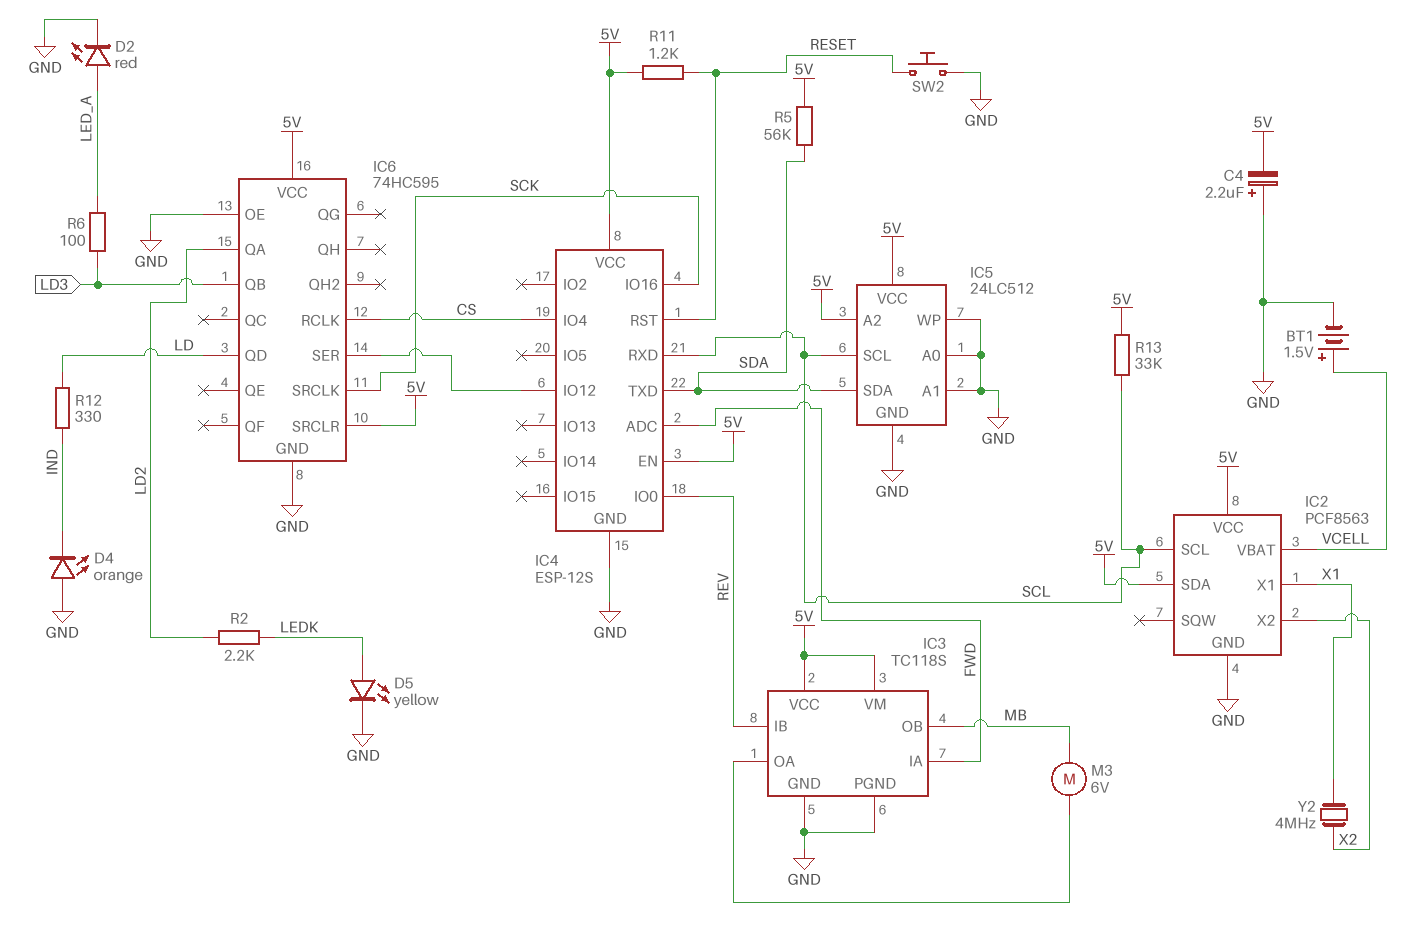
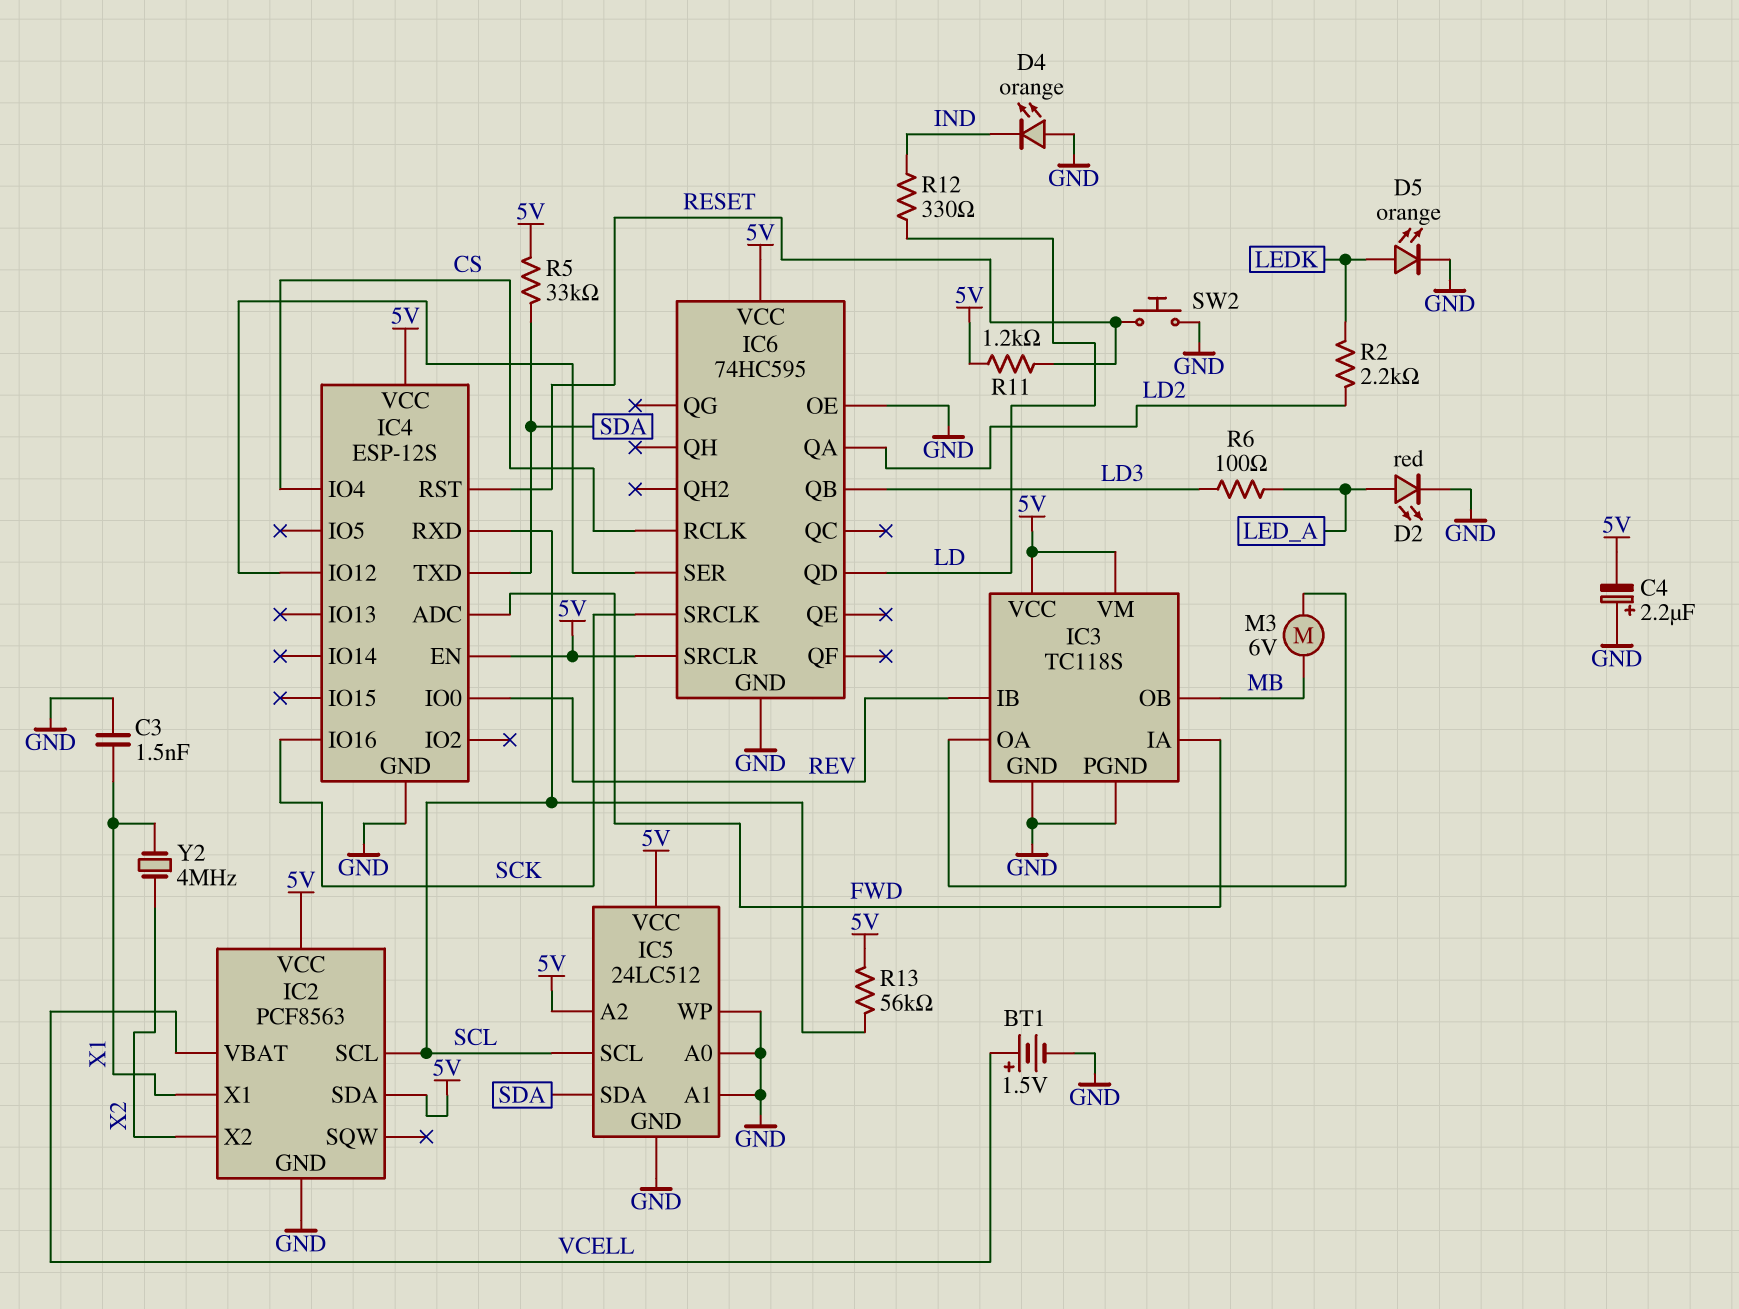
C3: none -> 1.5nF (GND, X1)
D5: LED yellow (A LEDK, K GND) -> LED orange (A LEDK, K GND)
R5: 56k (5V, SDA) -> 33k (5V, SDA)
R13: 33k (5V, SCL) -> 56k (5V, SCL)

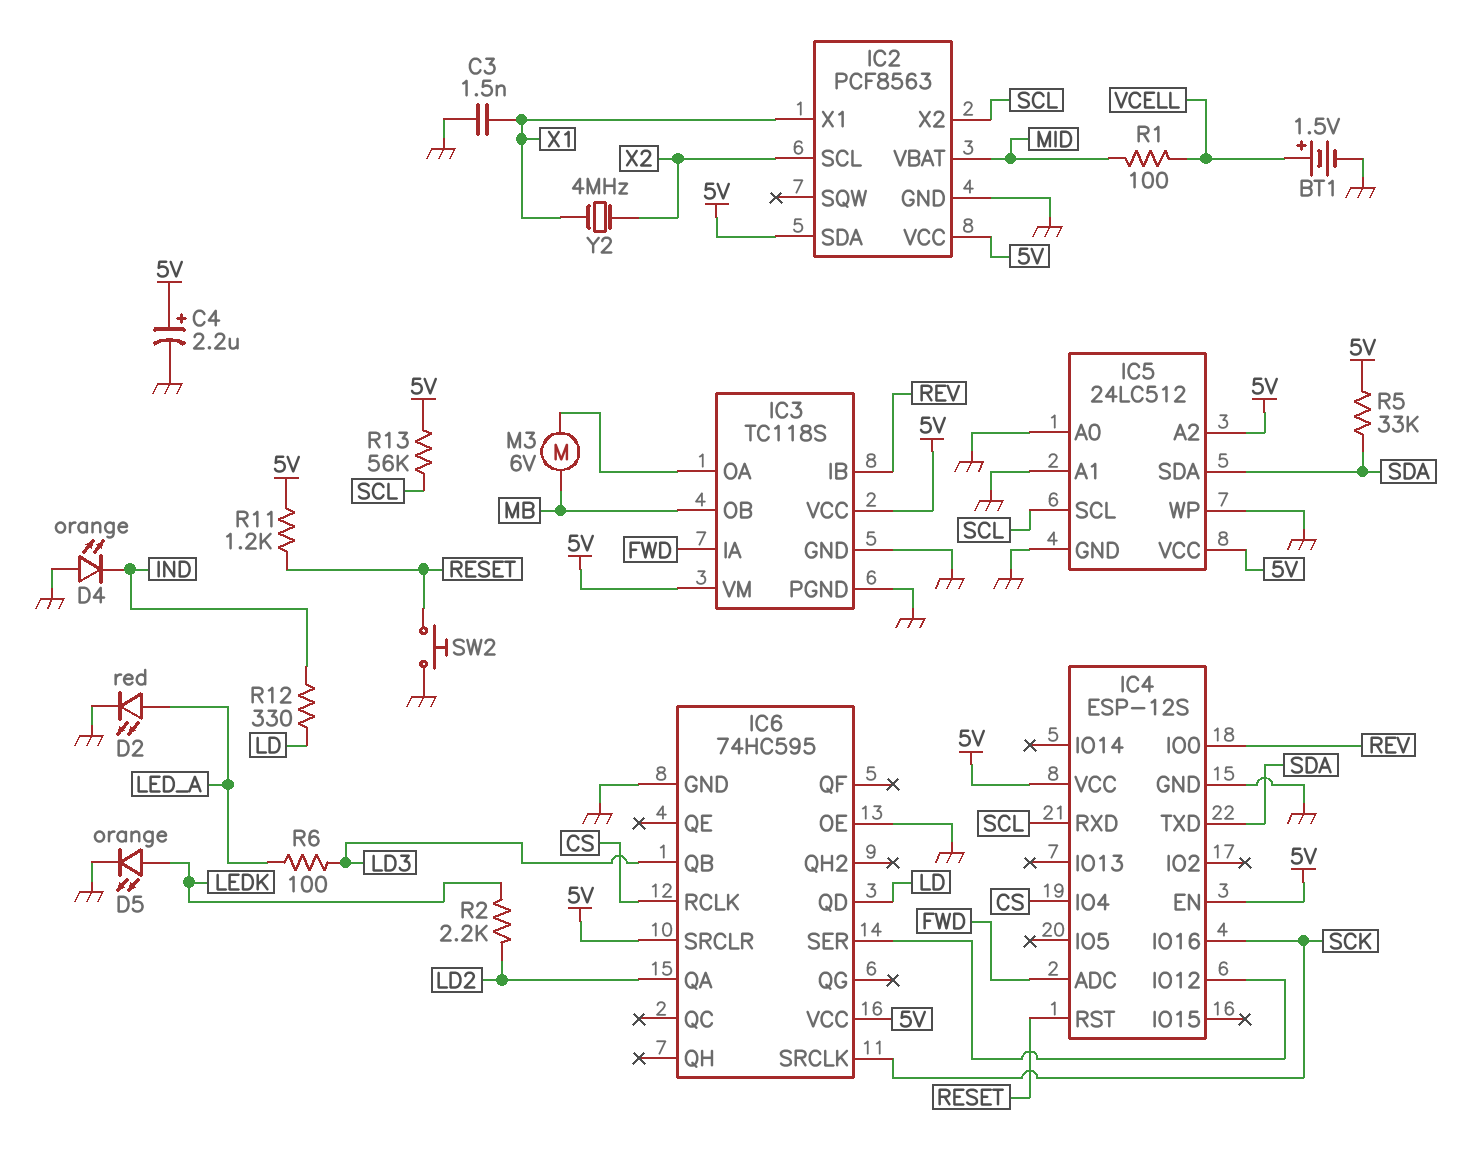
C4: 2.2uF (plus GND, minus 5V) -> 2.2uF (plus 5V, minus GND)
IC2 pin SCL: SCL -> X2
IC2 pin VBAT: VCELL -> MID
IC2 pin X2: X2 -> SCL
R1: none -> 100 (MID, VCELL)

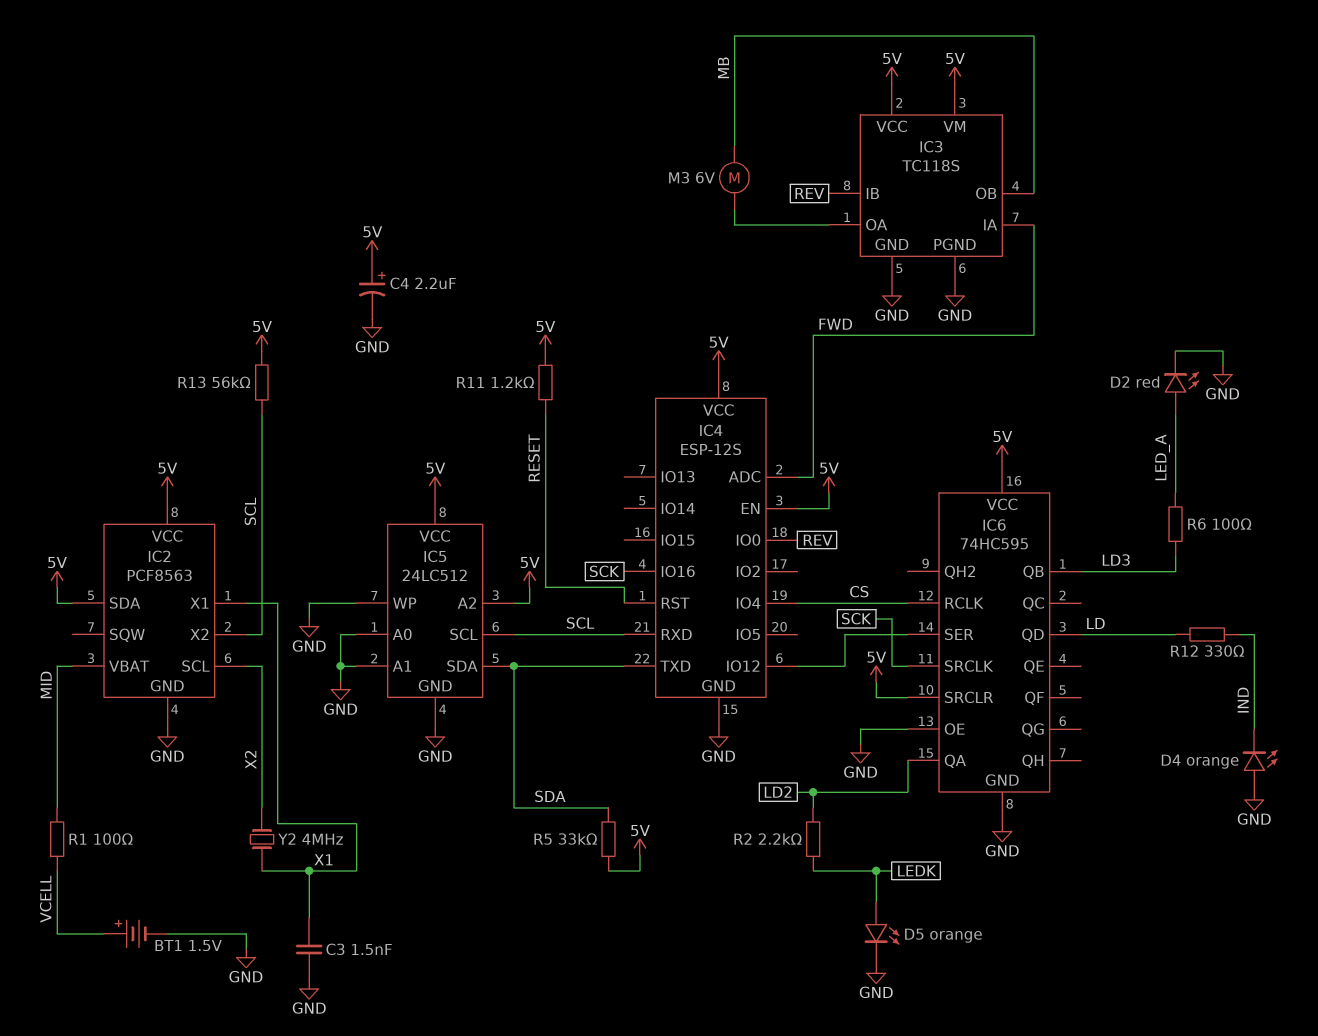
SW2: button (GND, RESET) -> none

